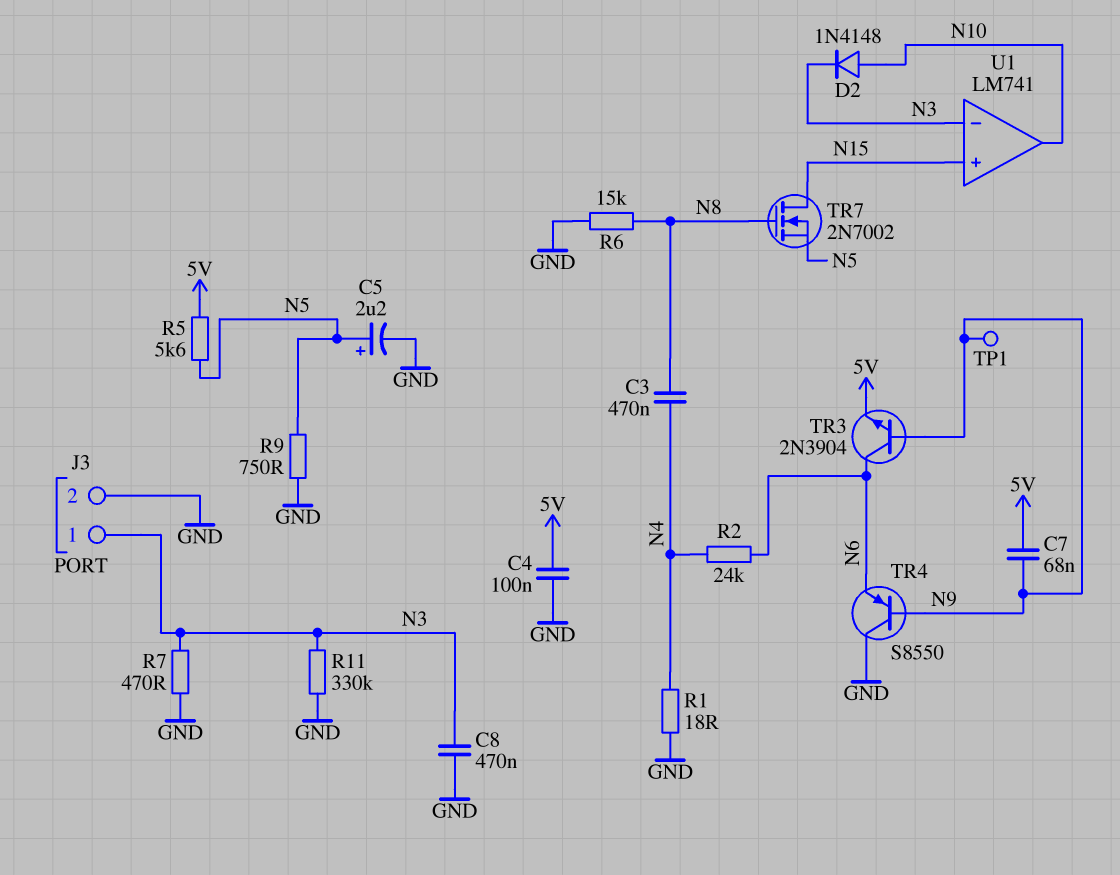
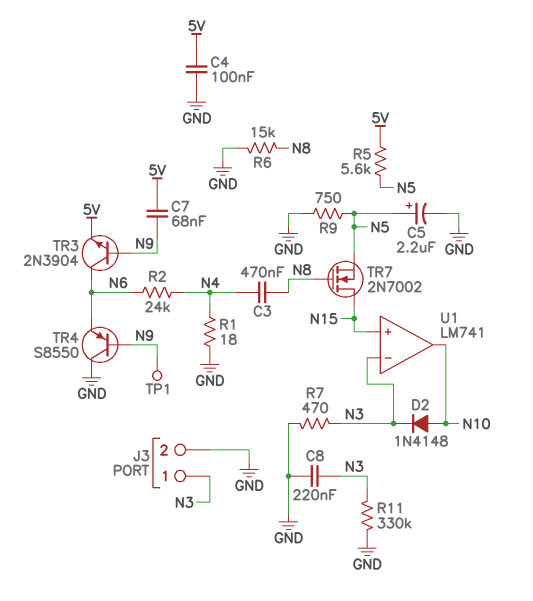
C8: 470nF (GND, N3) -> 220nF (GND, N3)

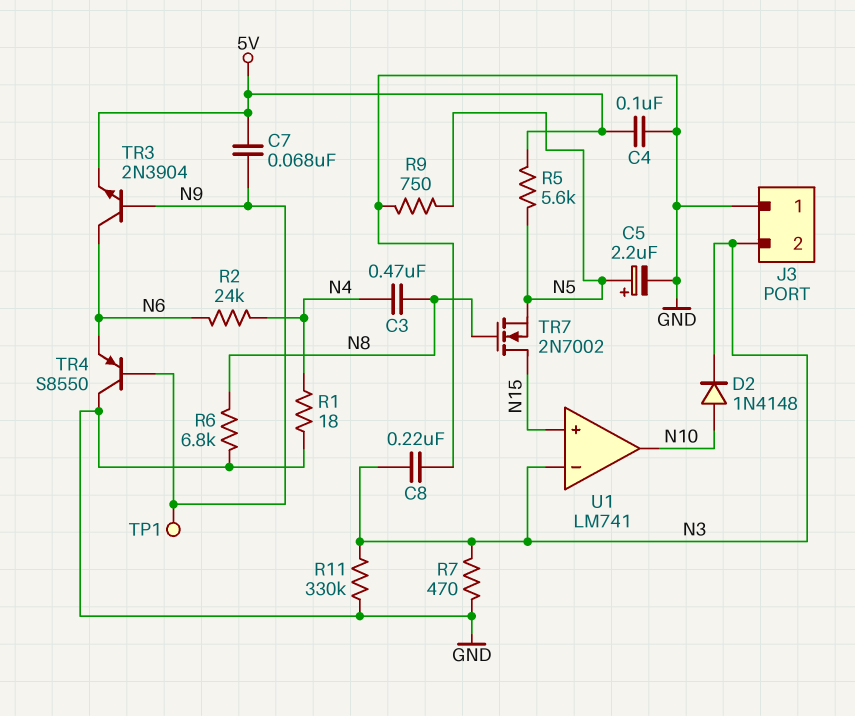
J3 pin 1: N3 -> GND
J3 pin 2: GND -> N3
R6: 15k (GND, N8) -> 6.8k (GND, N8)

